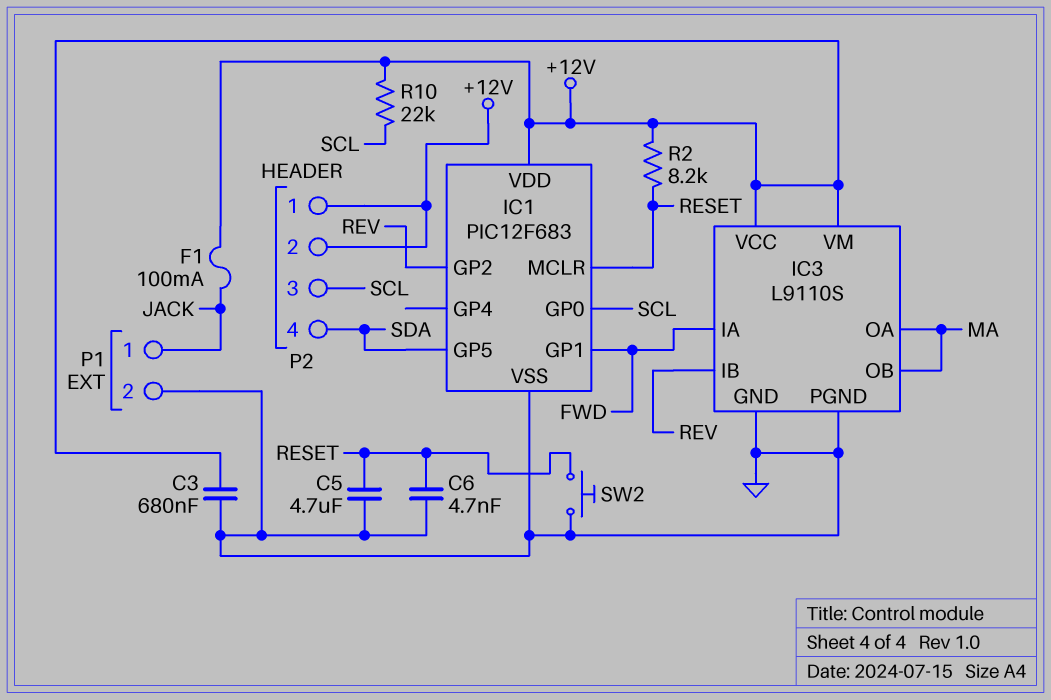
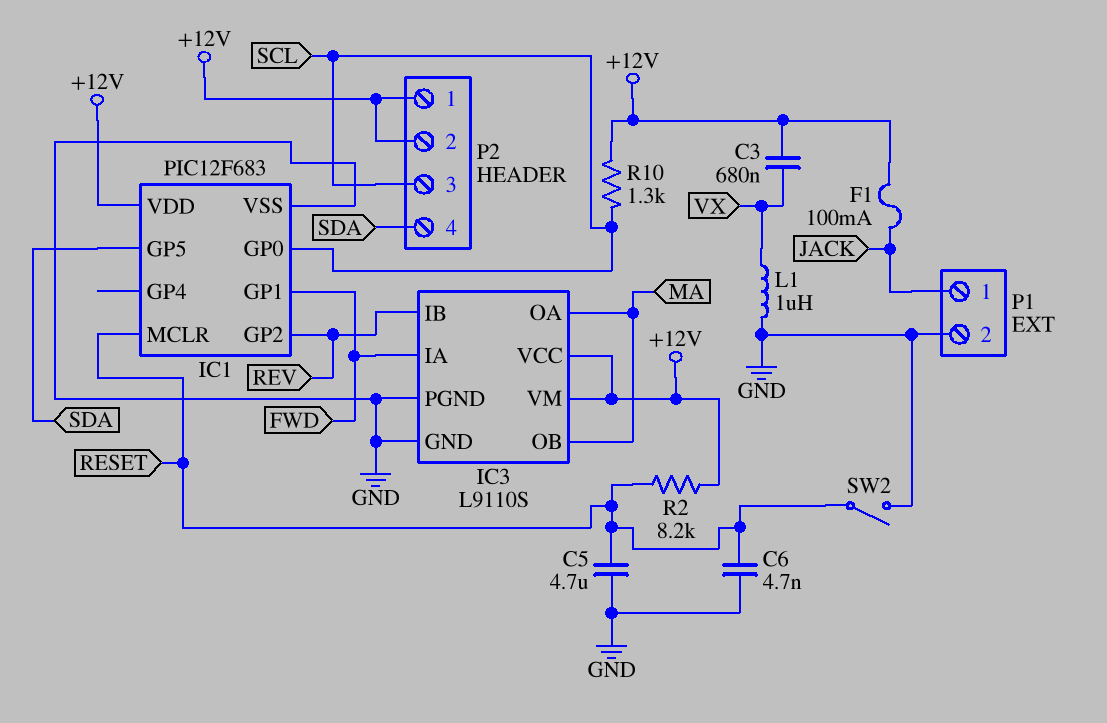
C3: 680nF (+12V, GND) -> 680nF (+12V, VX)
L1: none -> 1uH (GND, VX)
R10: 22k (+12V, SCL) -> 1.3k (+12V, SCL)
SW2: button (GND, RESET) -> switch (GND, RESET)

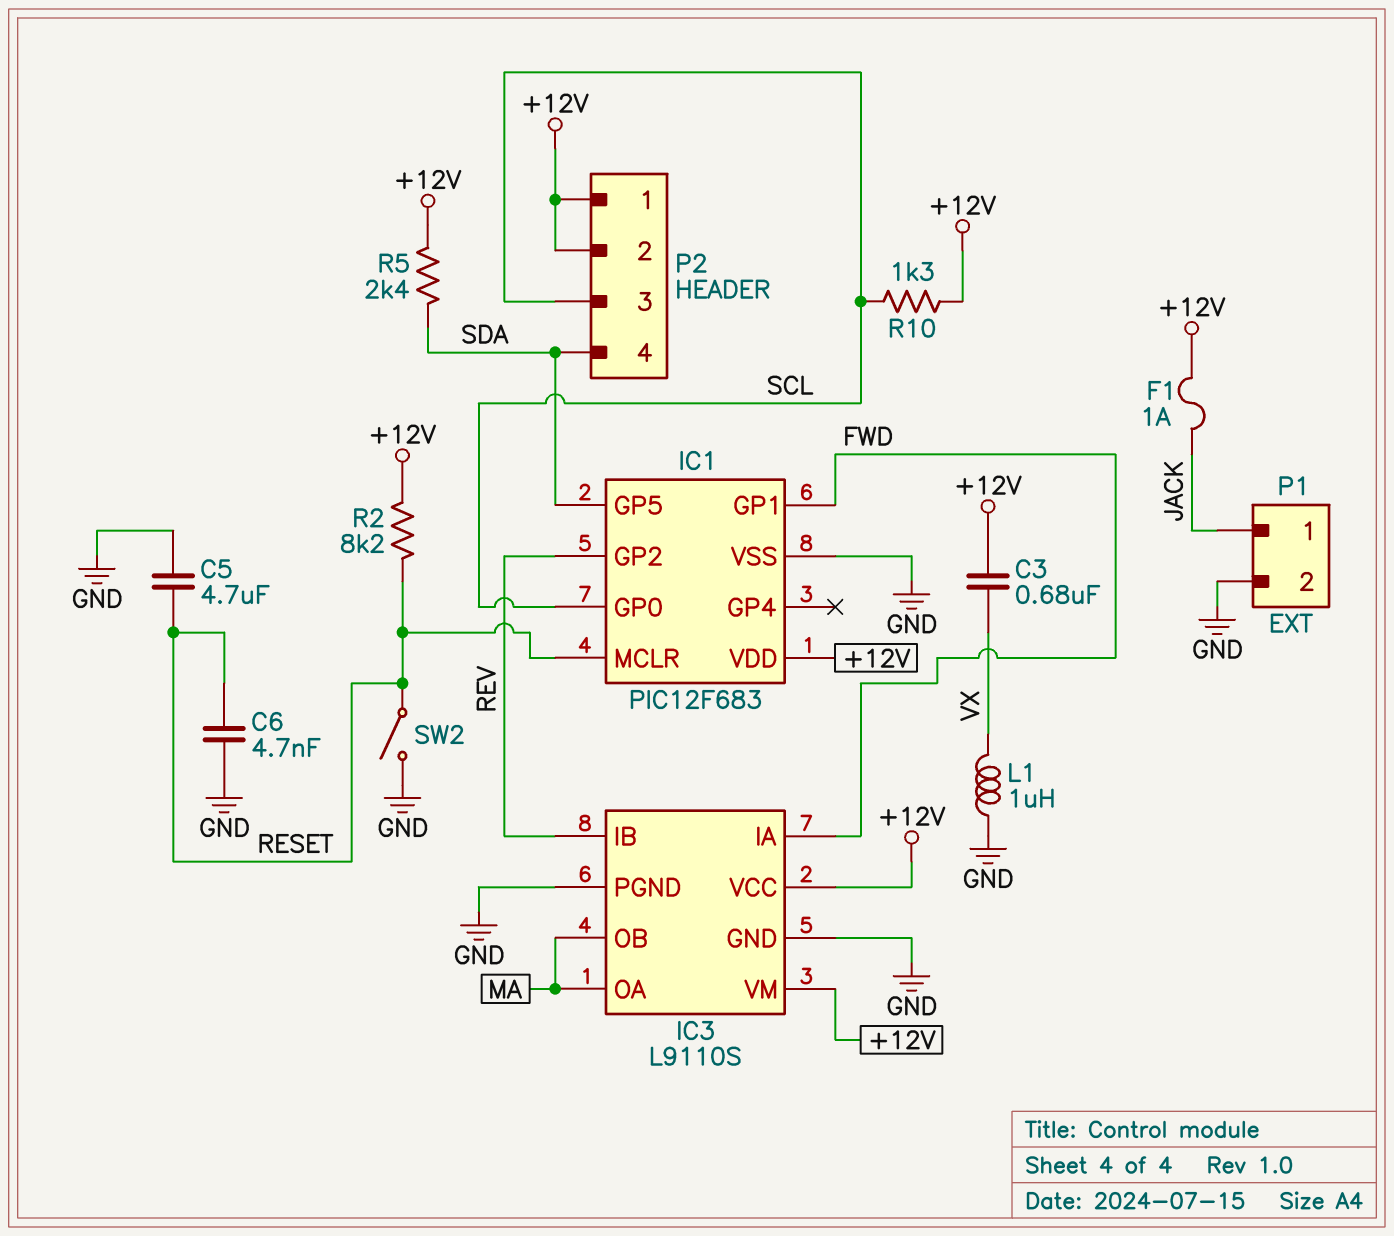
F1: 100mA (+12V, JACK) -> 1A (+12V, JACK)
R5: none -> 2.4k (+12V, SDA)

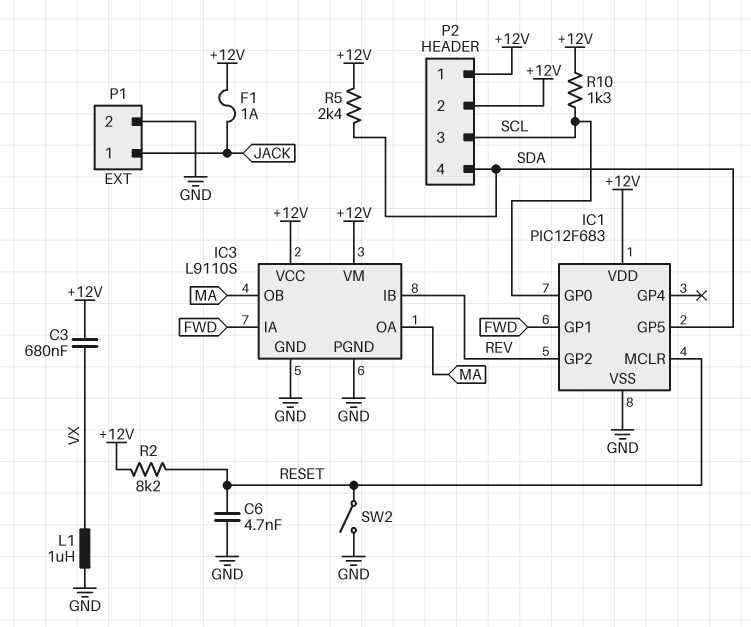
C5: 4.7uF (GND, RESET) -> none

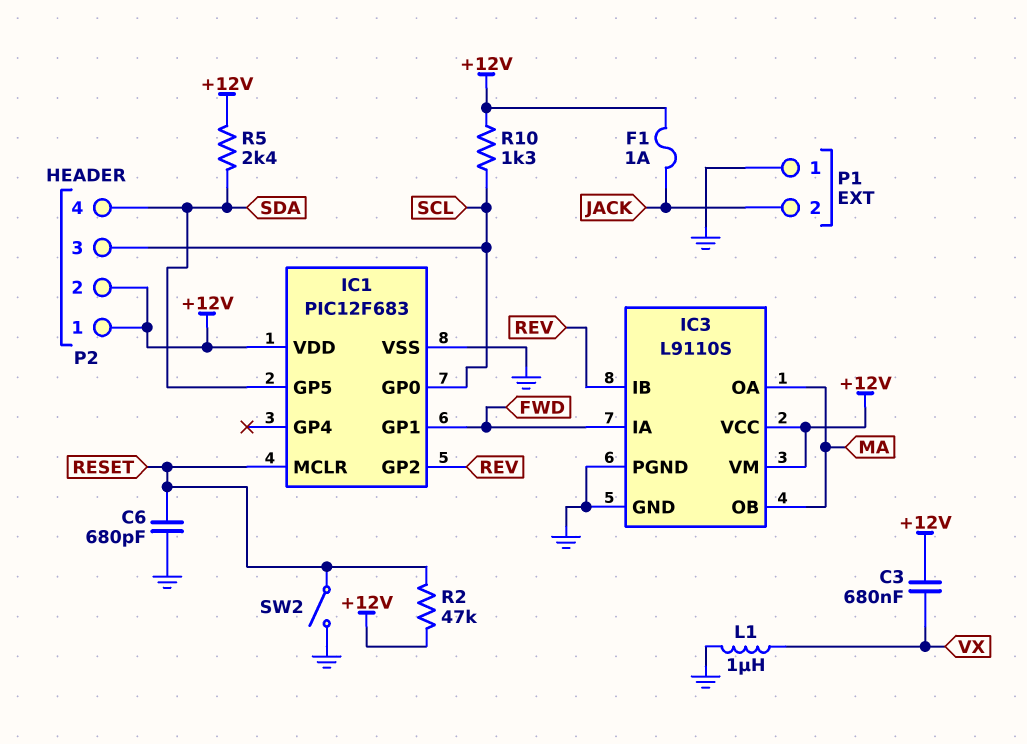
C6: 4.7nF (GND, RESET) -> 680pF (GND, RESET)
P1 pin 1: JACK -> GND
P1 pin 2: GND -> JACK
R2: 8.2k (+12V, RESET) -> 47k (+12V, RESET)

